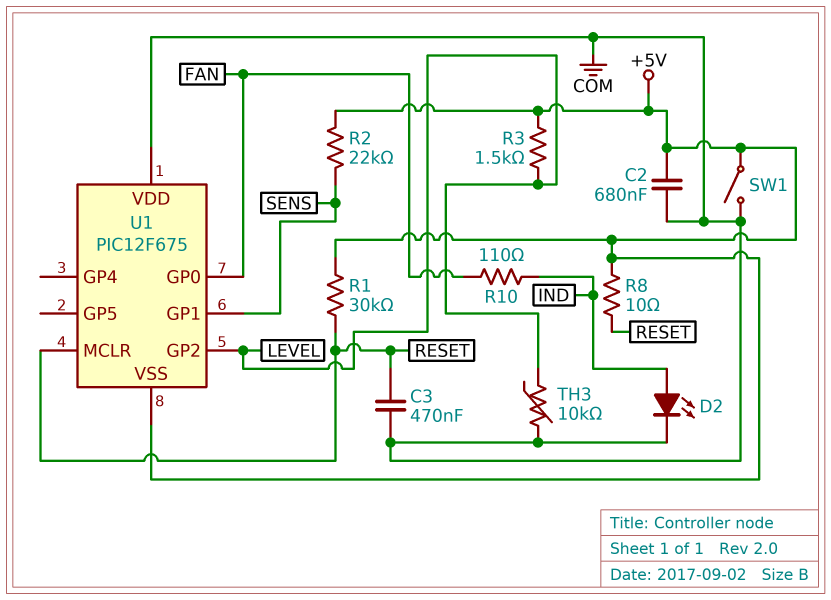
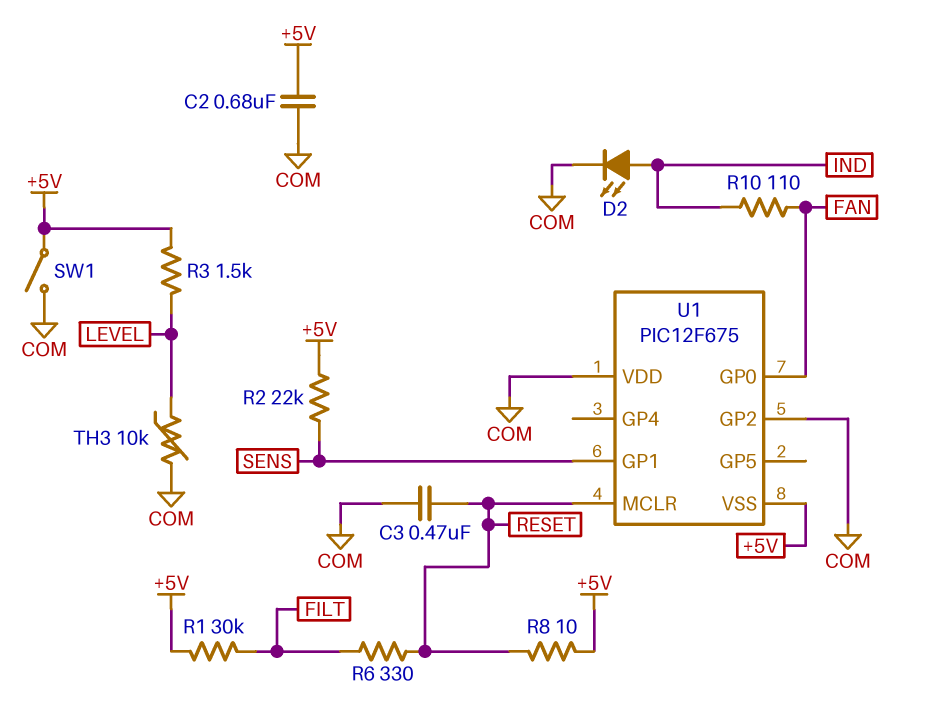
R1: 30k (+5V, RESET) -> 30k (+5V, FILT)
R6: none -> 330 (FILT, RESET)
U1 pin GP2: LEVEL -> COM

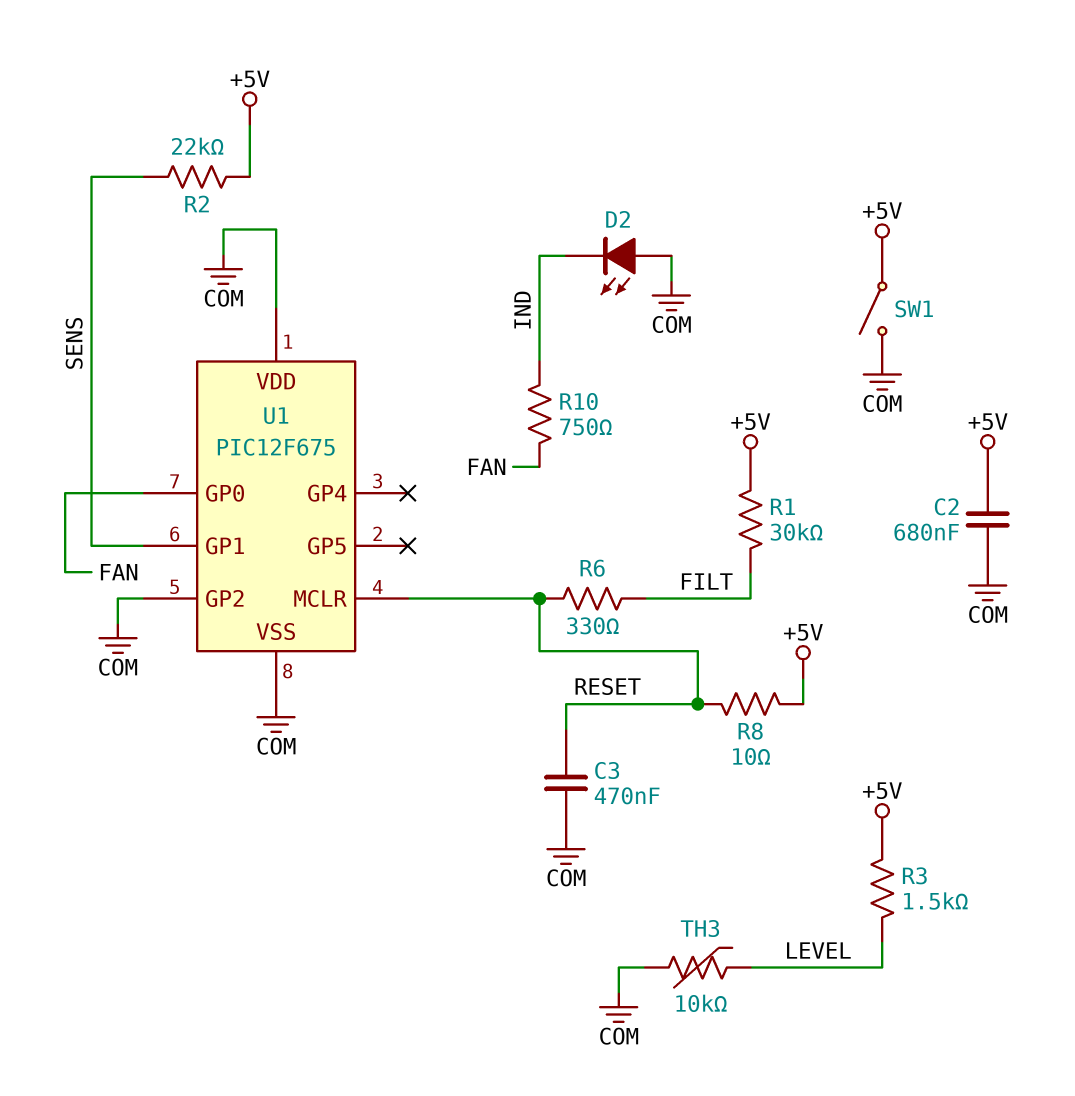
D2: LED (A IND, K COM) -> LED (A COM, K IND)
R10: 110 (FAN, IND) -> 750 (FAN, IND)
U1 pin VSS: +5V -> COM

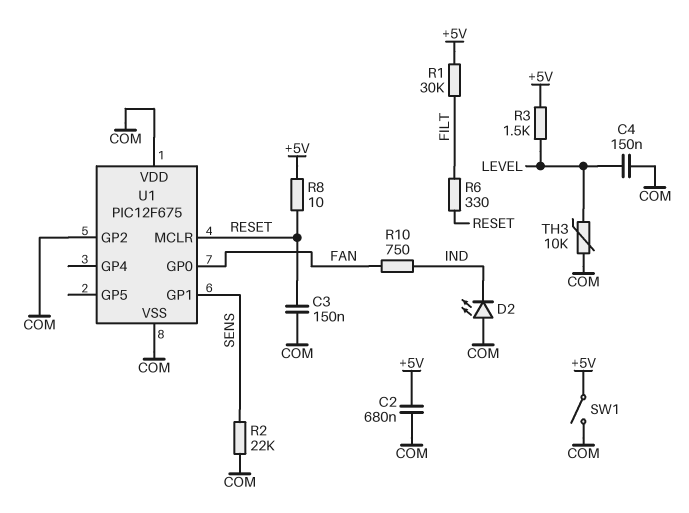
C3: 470nF (COM, RESET) -> 150nF (COM, RESET)
C4: none -> 150nF (COM, LEVEL)
R2: 22k (+5V, SENS) -> 22k (COM, SENS)

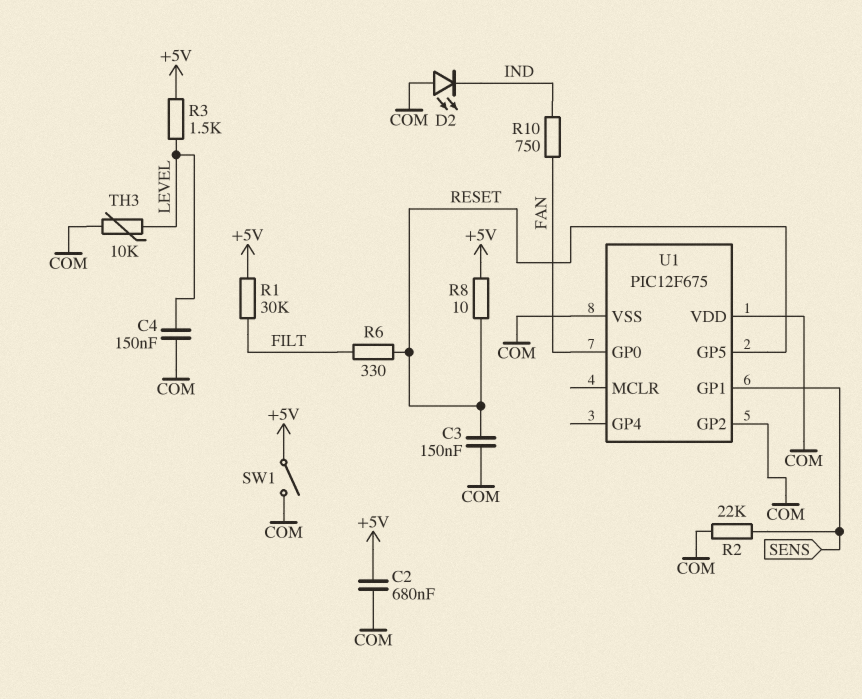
U1 pin GP5: none -> RESET
U1 pin MCLR: RESET -> none

